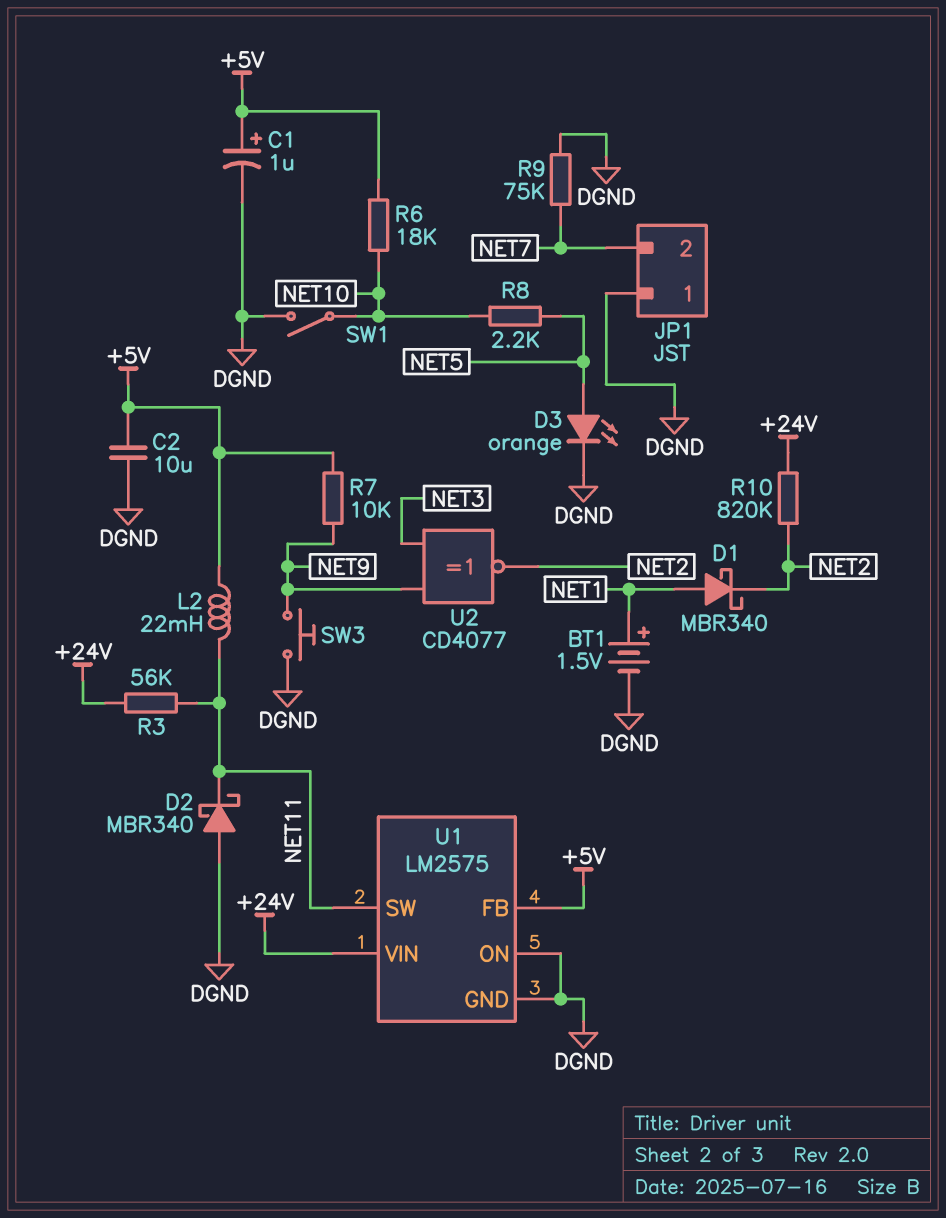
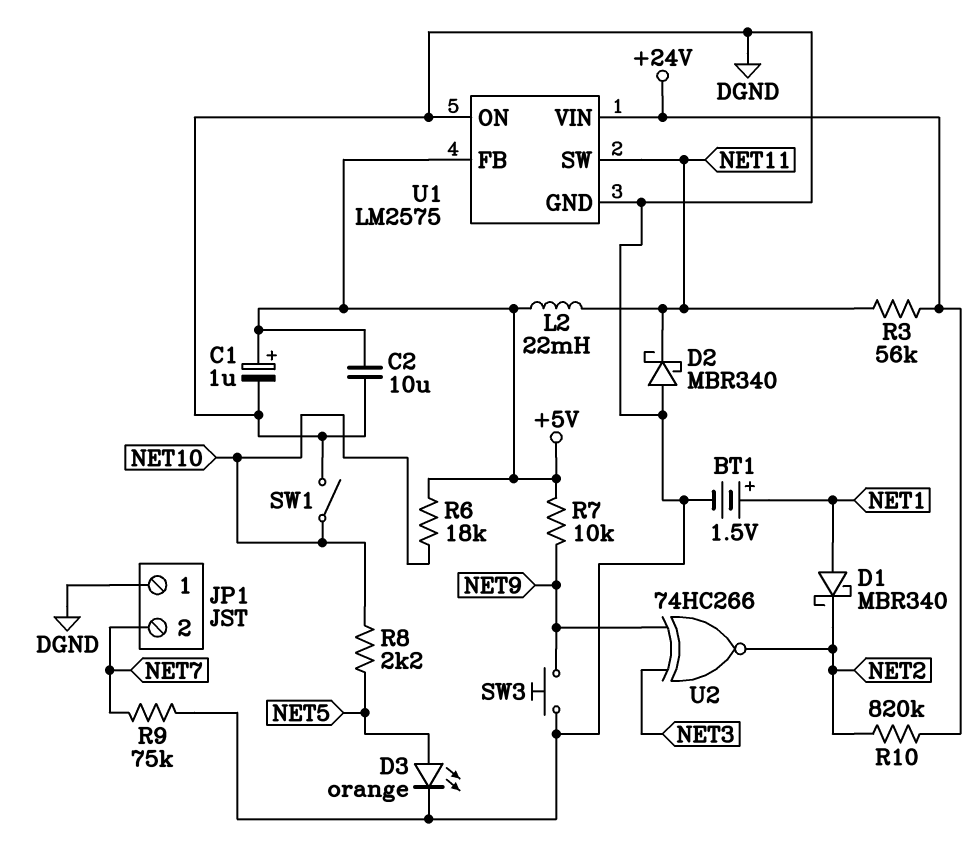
U2: XNOR CD4077 (in NET3, in NET9, out NET2) -> XNOR 74HC266 (in NET3, in NET9, out NET2)

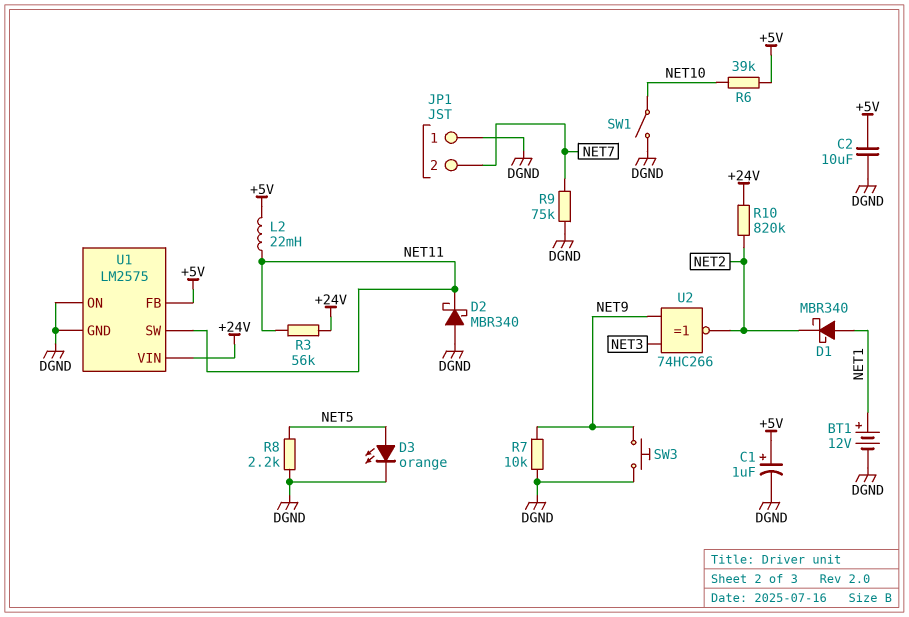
BT1: 1.5V (plus NET1, minus DGND) -> 12V (plus NET1, minus DGND)
R6: 18k (+5V, NET10) -> 39k (+5V, NET10)
R7: 10k (+5V, NET9) -> 10k (DGND, NET9)
R8: 2.2k (NET5, NET10) -> 2.2k (DGND, NET5)

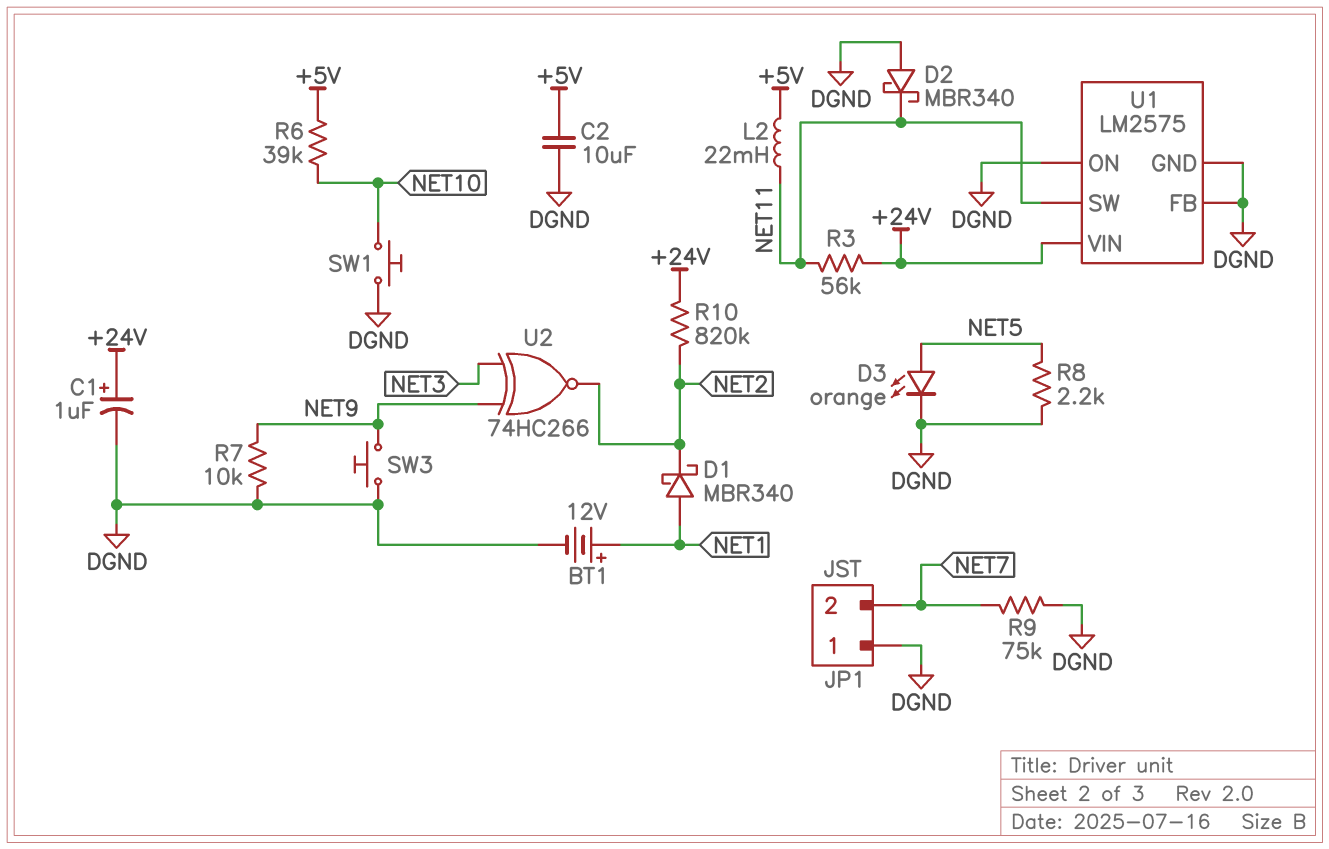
C1: 1uF (plus +5V, minus DGND) -> 1uF (plus +24V, minus DGND)
SW1: switch (DGND, NET10) -> button (DGND, NET10)
U1 pin FB: +5V -> DGND

